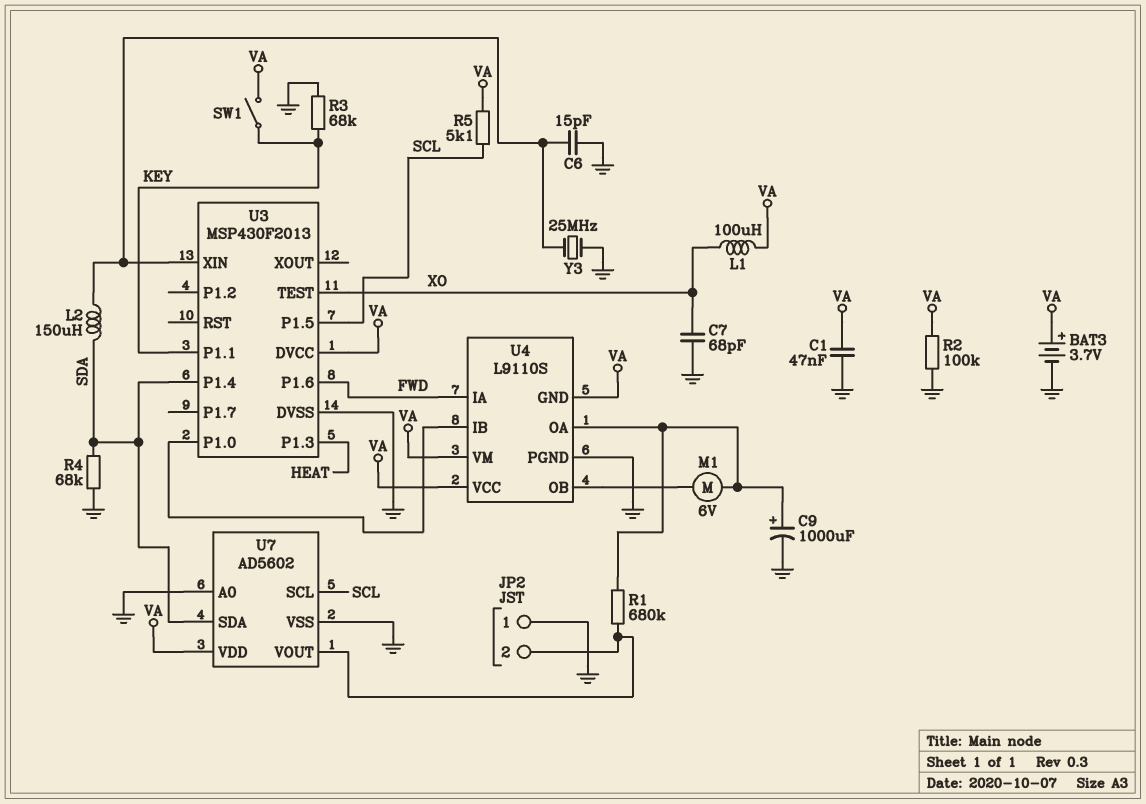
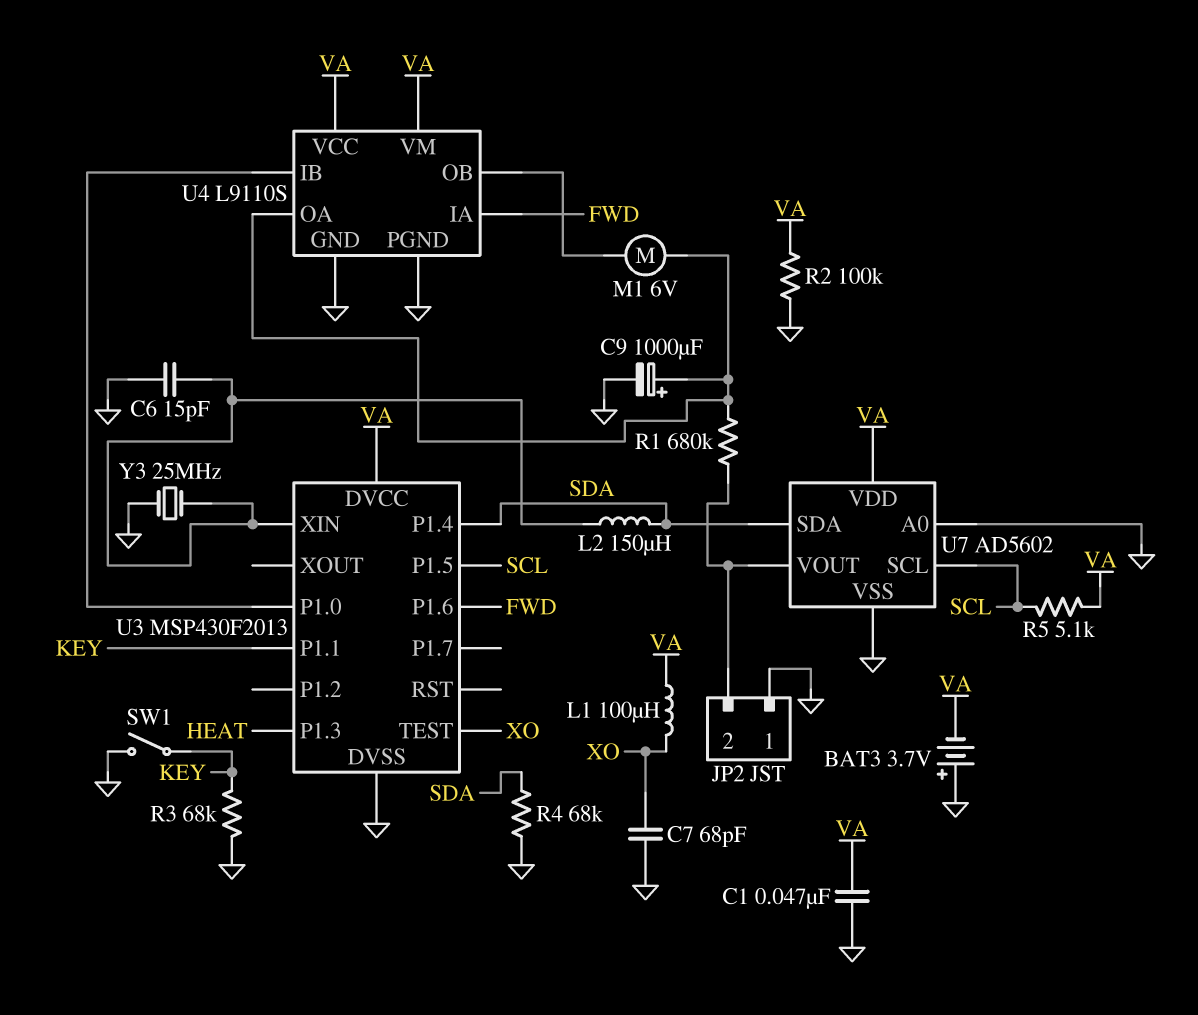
BAT3: 3.7V (plus VA, minus GND) -> 3.7V (plus GND, minus VA)
SW1: switch (KEY, VA) -> switch (GND, KEY)
U4 pin GND: VA -> GND

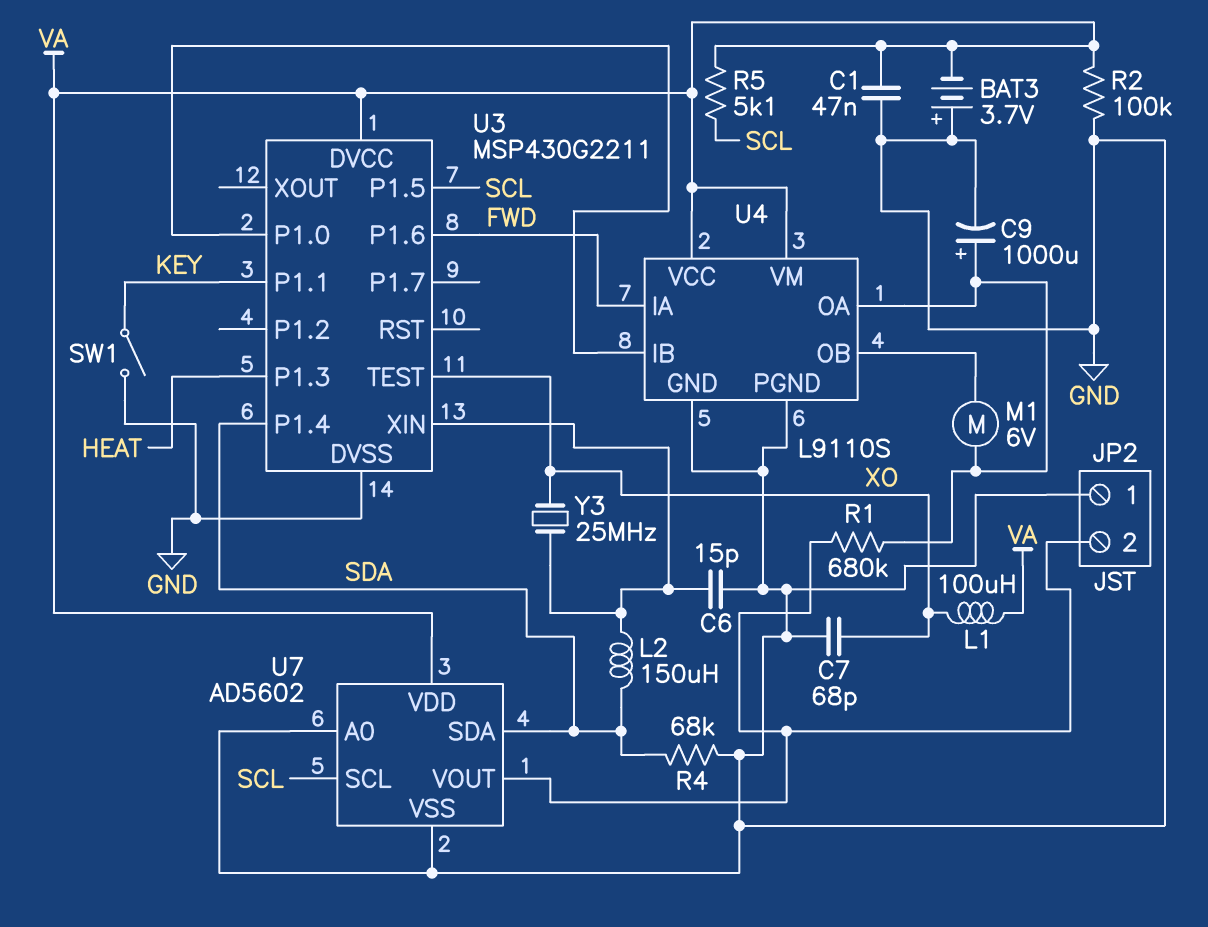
R3: 68k (GND, KEY) -> none
U3: MSP430F2013 -> MSP430G2211
Y3: 25MHz (GND, U3/XIN) -> 25MHz (U3/XIN, XO)

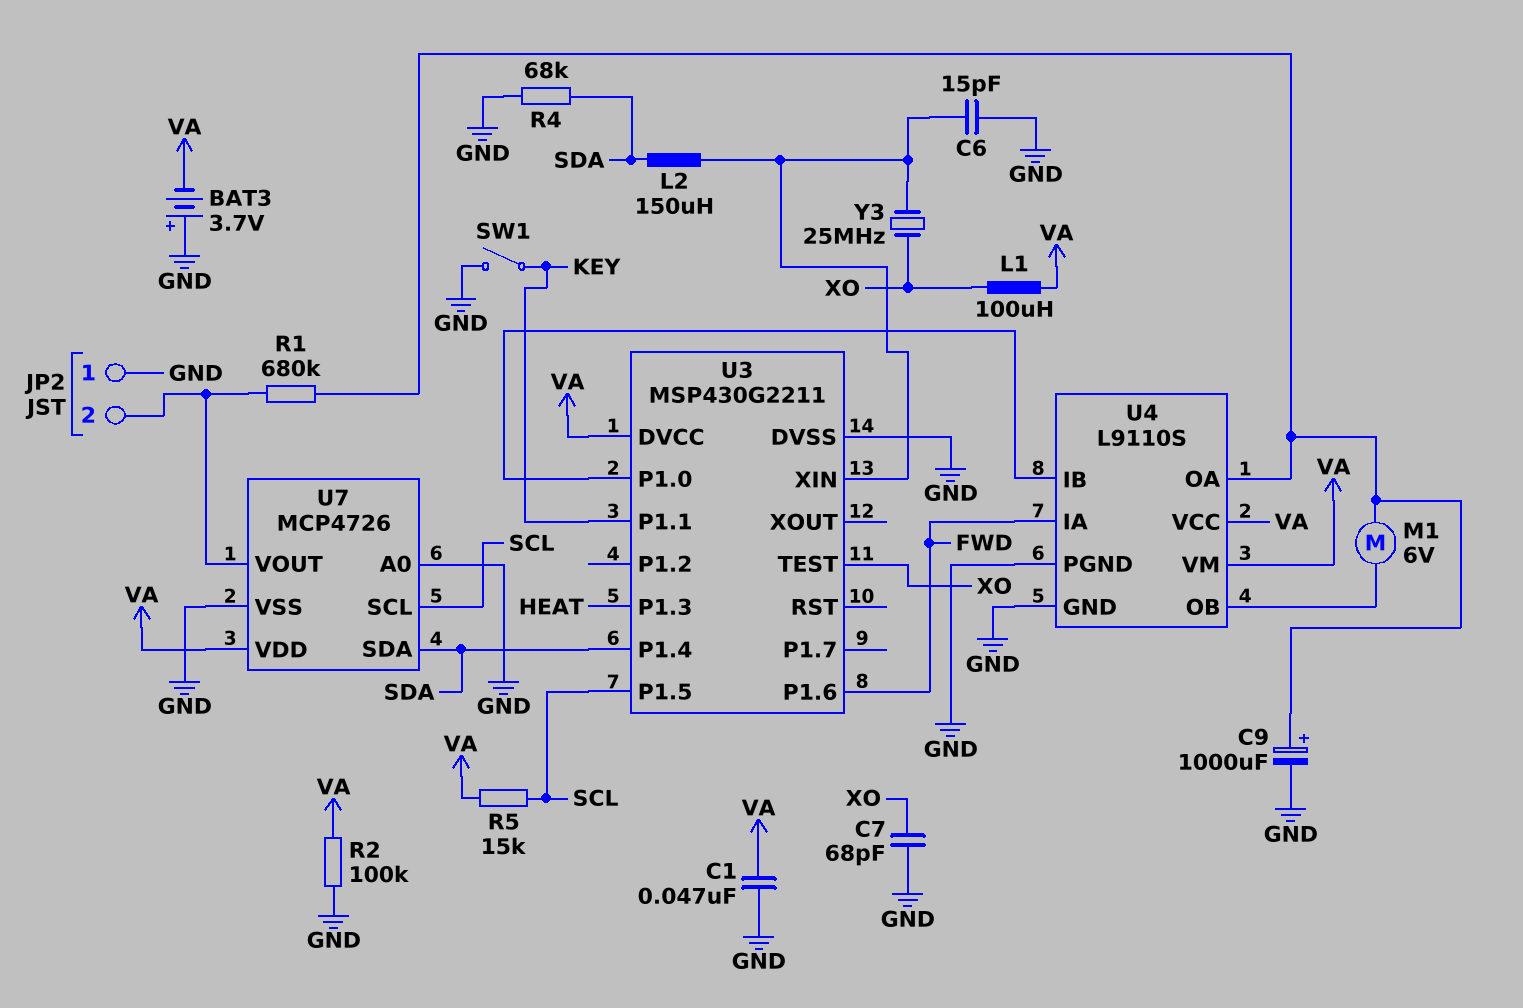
R5: 5.1k (SCL, VA) -> 15k (SCL, VA)
U7: AD5602 -> MCP4726

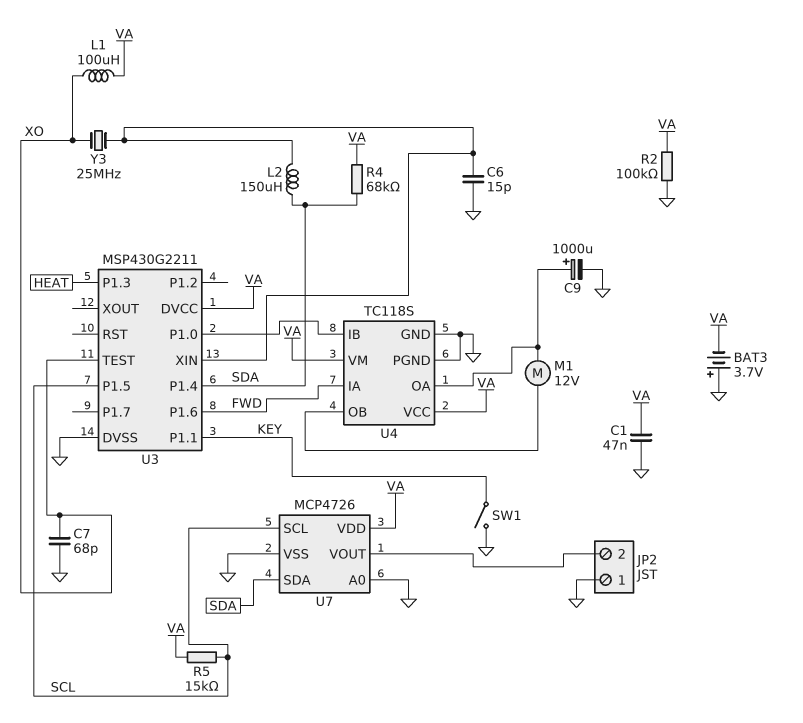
M1: motor 6V (U4/OA, U4/OB) -> motor 12V (U4/OA, U4/OB)
R1: 680k (JP2/2, U4/OA) -> none
R4: 68k (GND, SDA) -> 68k (SDA, VA)
U4: L9110S -> TC118S

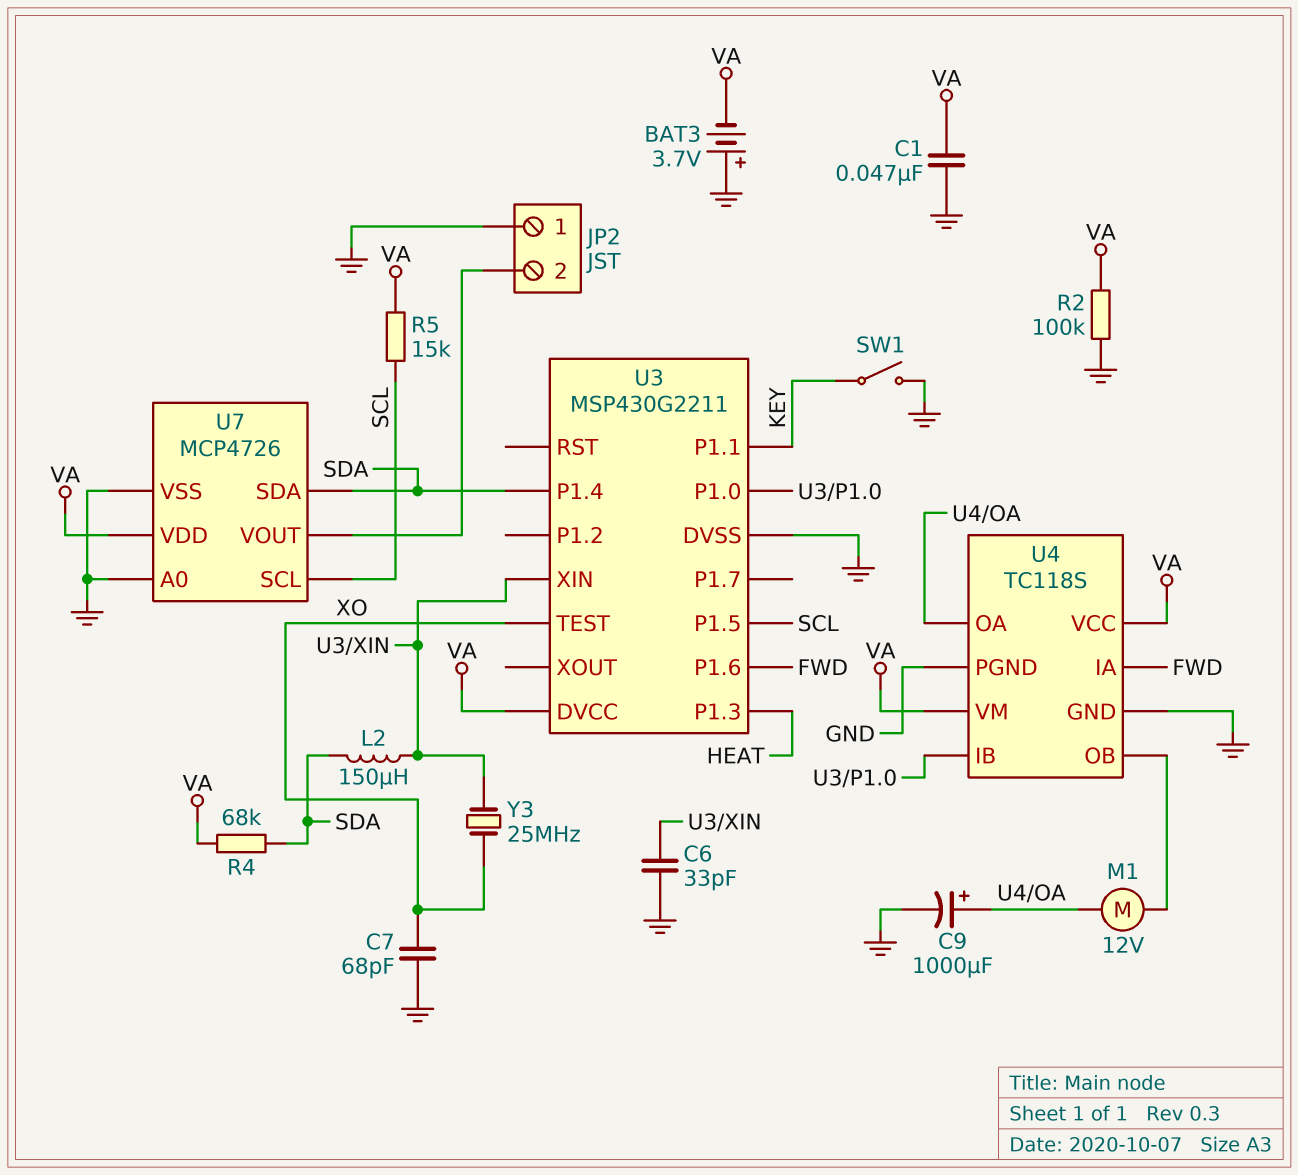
C6: 15pF (GND, U3/XIN) -> 33pF (GND, U3/XIN)
L1: 100uH (VA, XO) -> none

